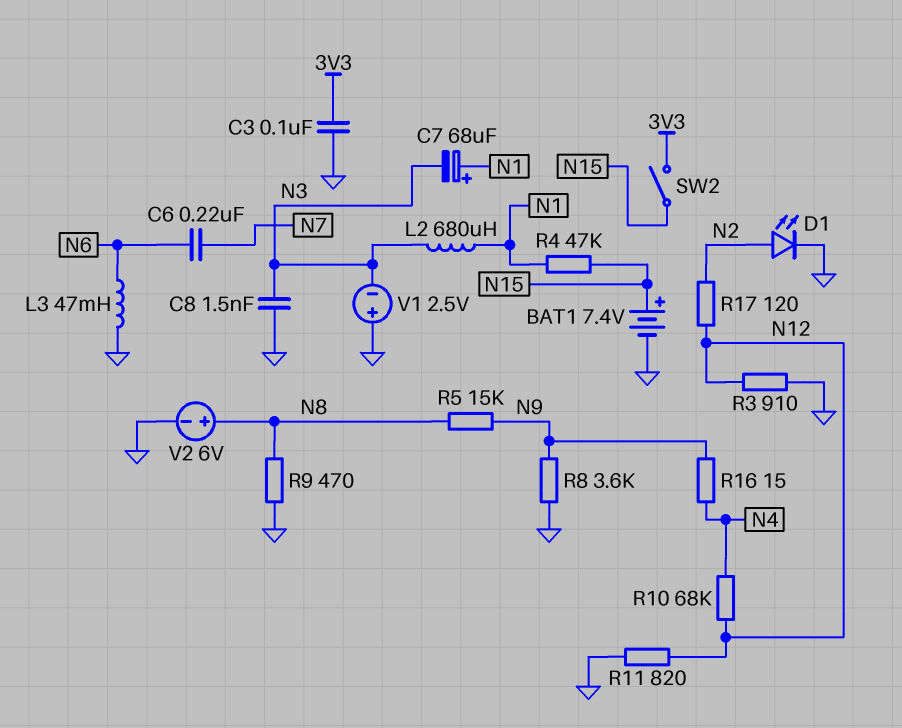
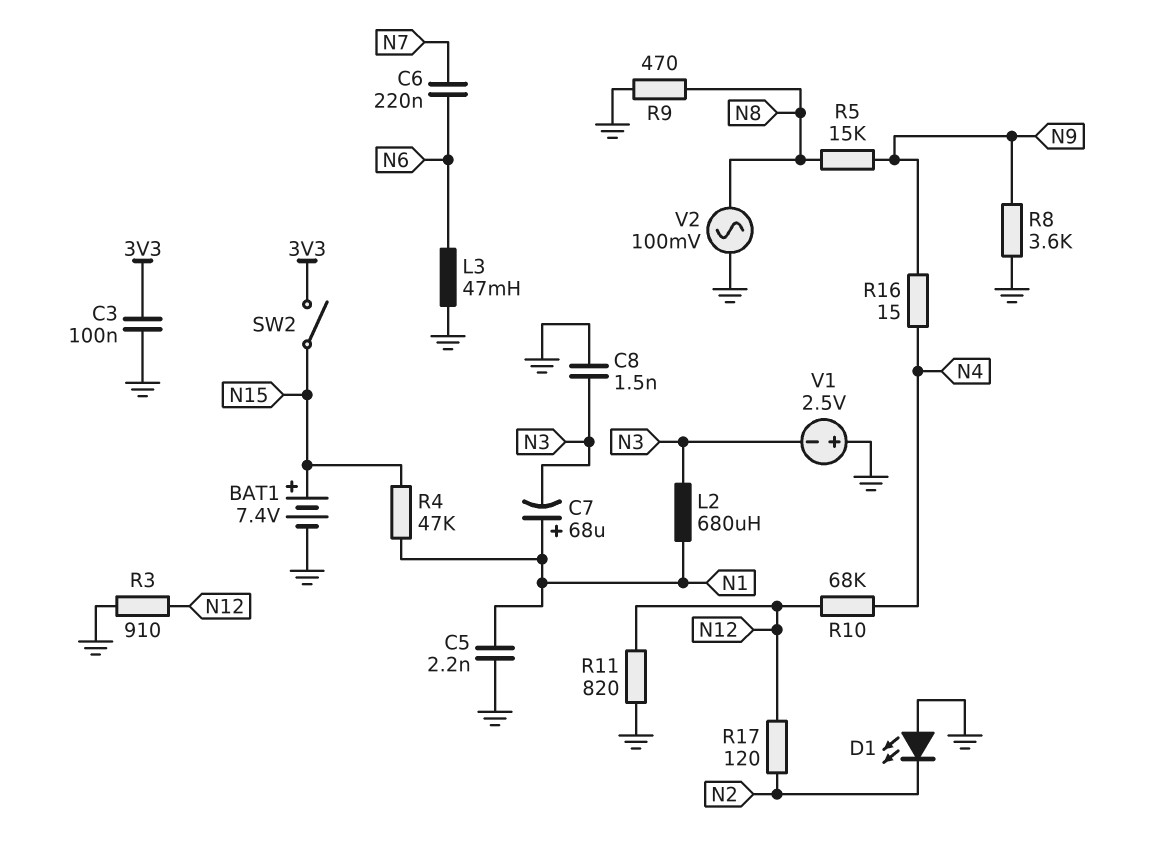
C5: none -> 2.2nF (GND, N1)
D1: LED (A N2, K GND) -> LED (A GND, K N2)
V2: 6V (plus N8, minus GND) -> AC 100mV (GND, N8)

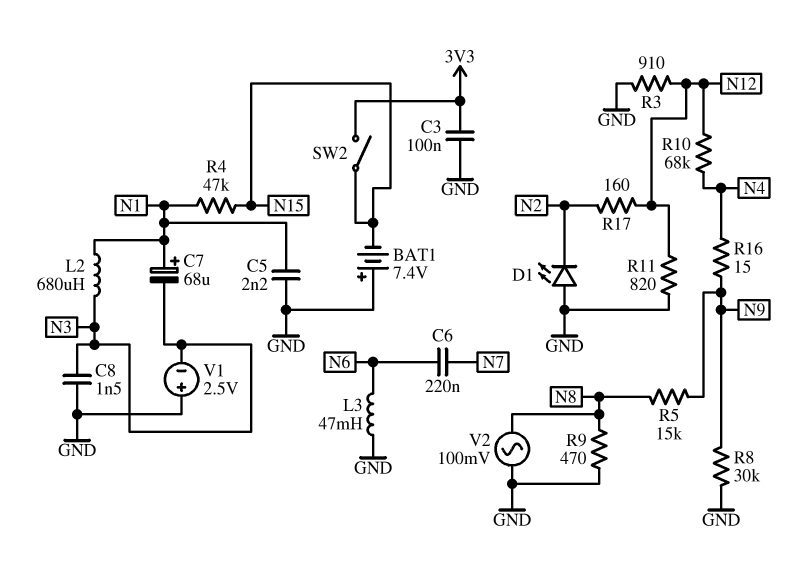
BAT1: 7.4V (plus N15, minus GND) -> 7.4V (plus GND, minus N15)
R8: 3.6k (GND, N9) -> 30k (GND, N9)
R17: 120 (N2, N12) -> 160 (N2, N12)

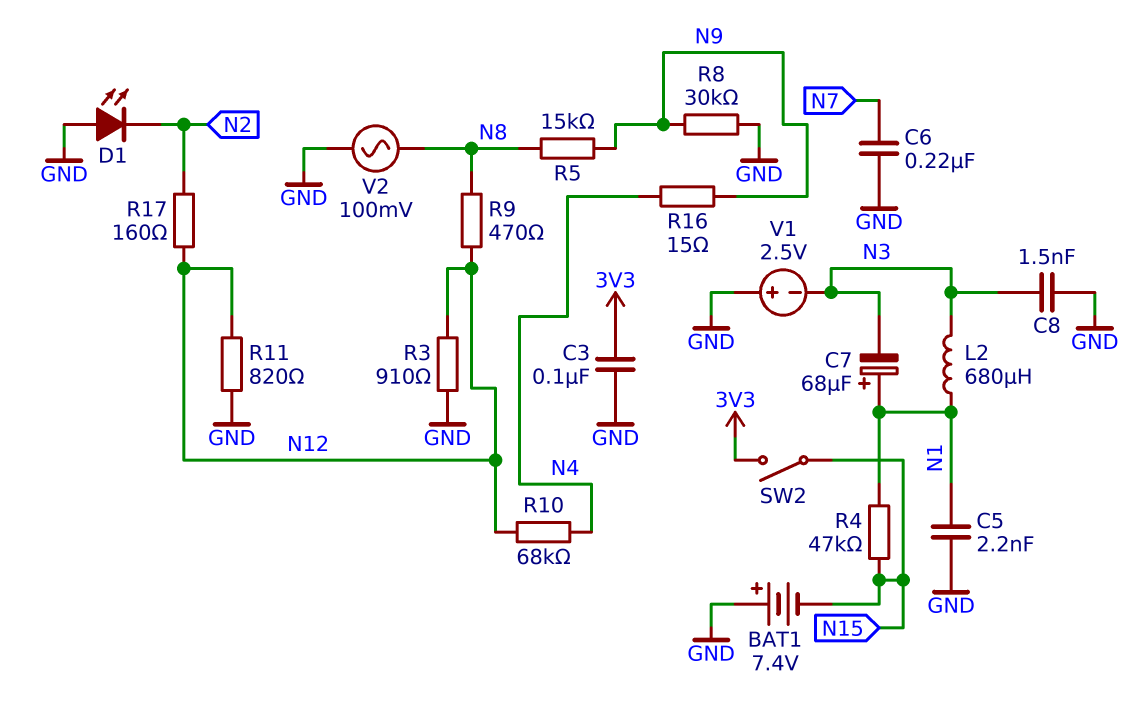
C6: 220nF (N6, N7) -> 220nF (GND, N7)
L3: 47mH (GND, N6) -> none
R9: 470 (GND, N8) -> 470 (N8, N12)

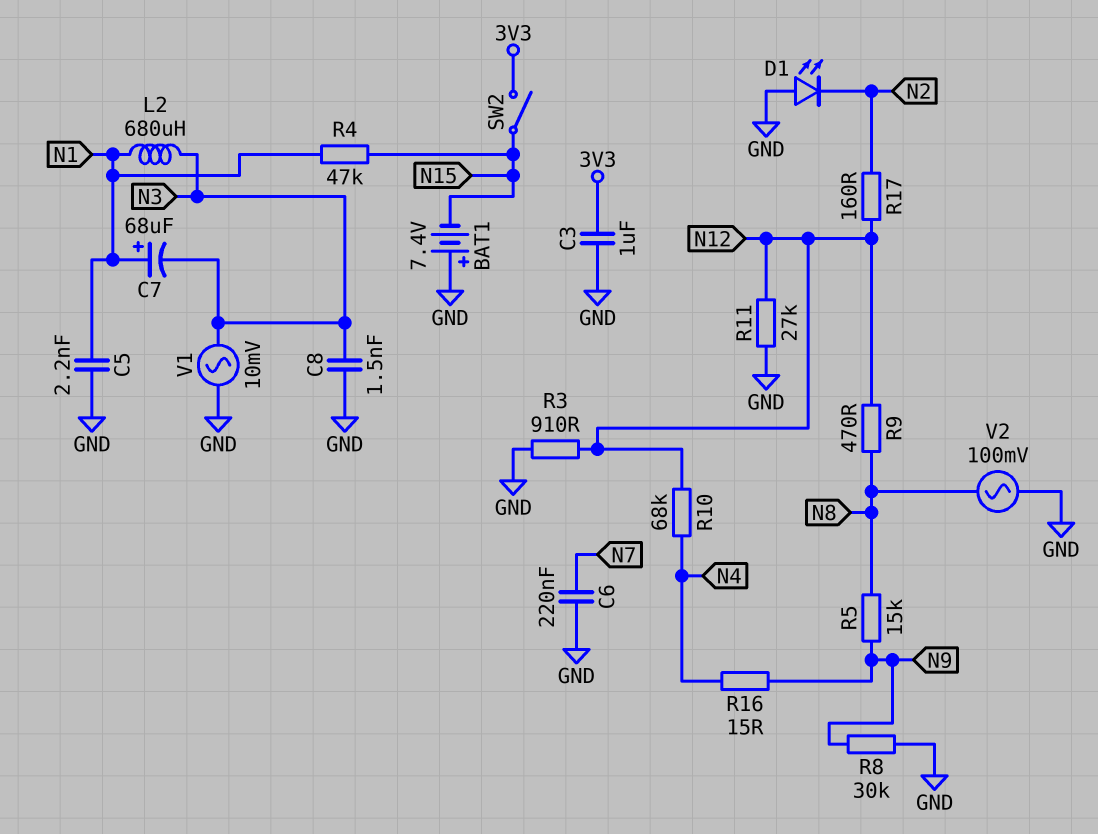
C3: 100nF (3V3, GND) -> 1uF (3V3, GND)
R11: 820 (GND, N12) -> 27k (GND, N12)
V1: 2.5V (plus GND, minus N3) -> AC 10mV (GND, N3)

